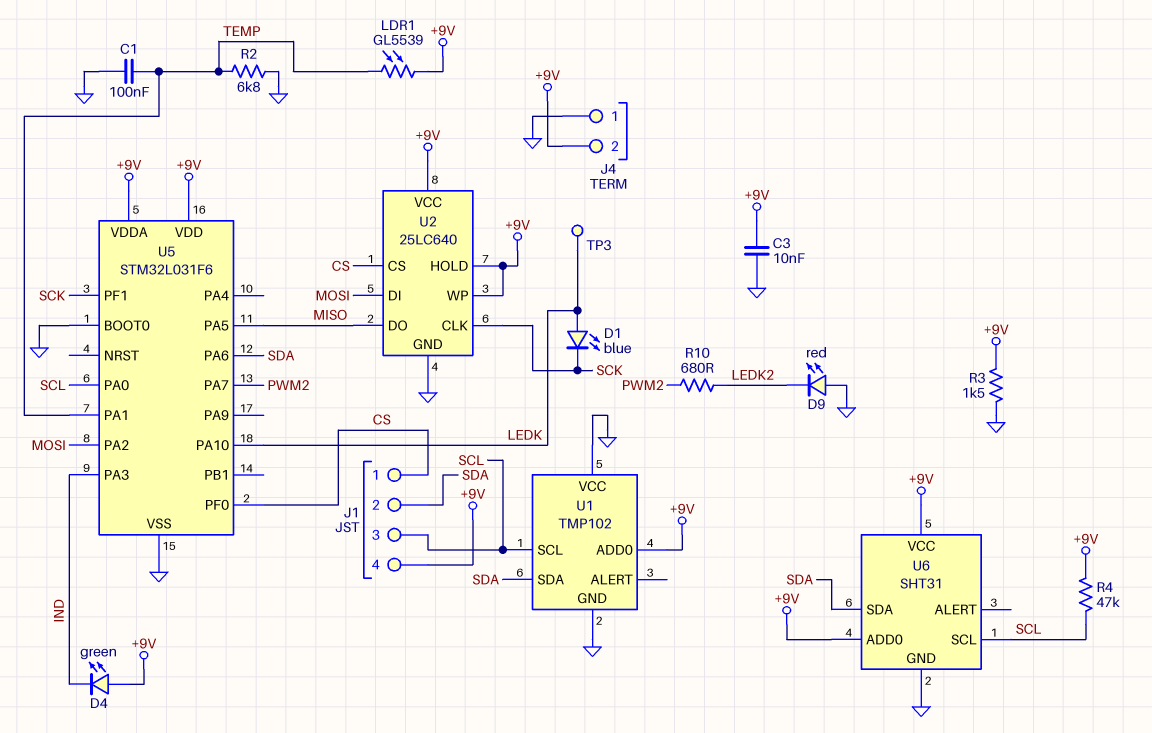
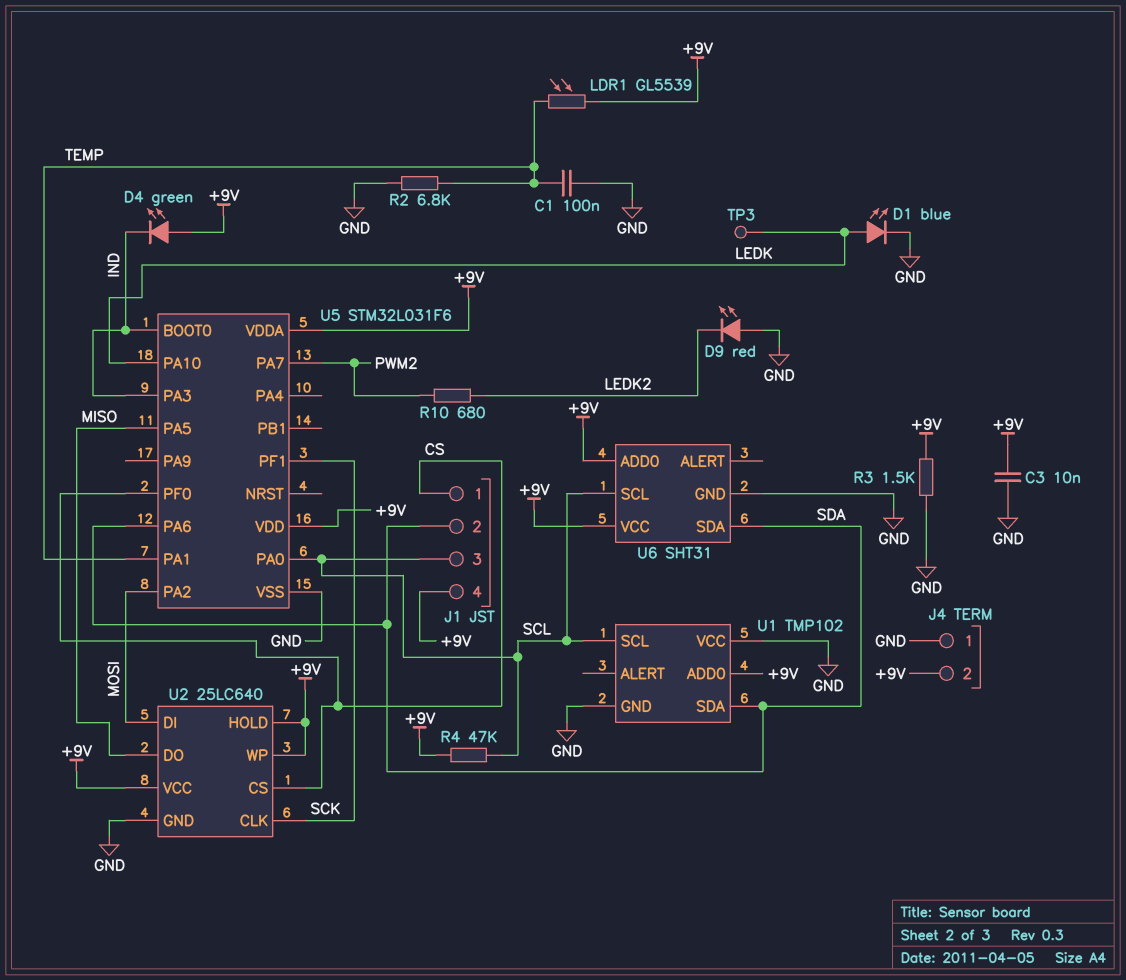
D1: LED blue (A LEDK, K SCK) -> LED blue (A LEDK, K GND)
U5 pin BOOT0: GND -> IND

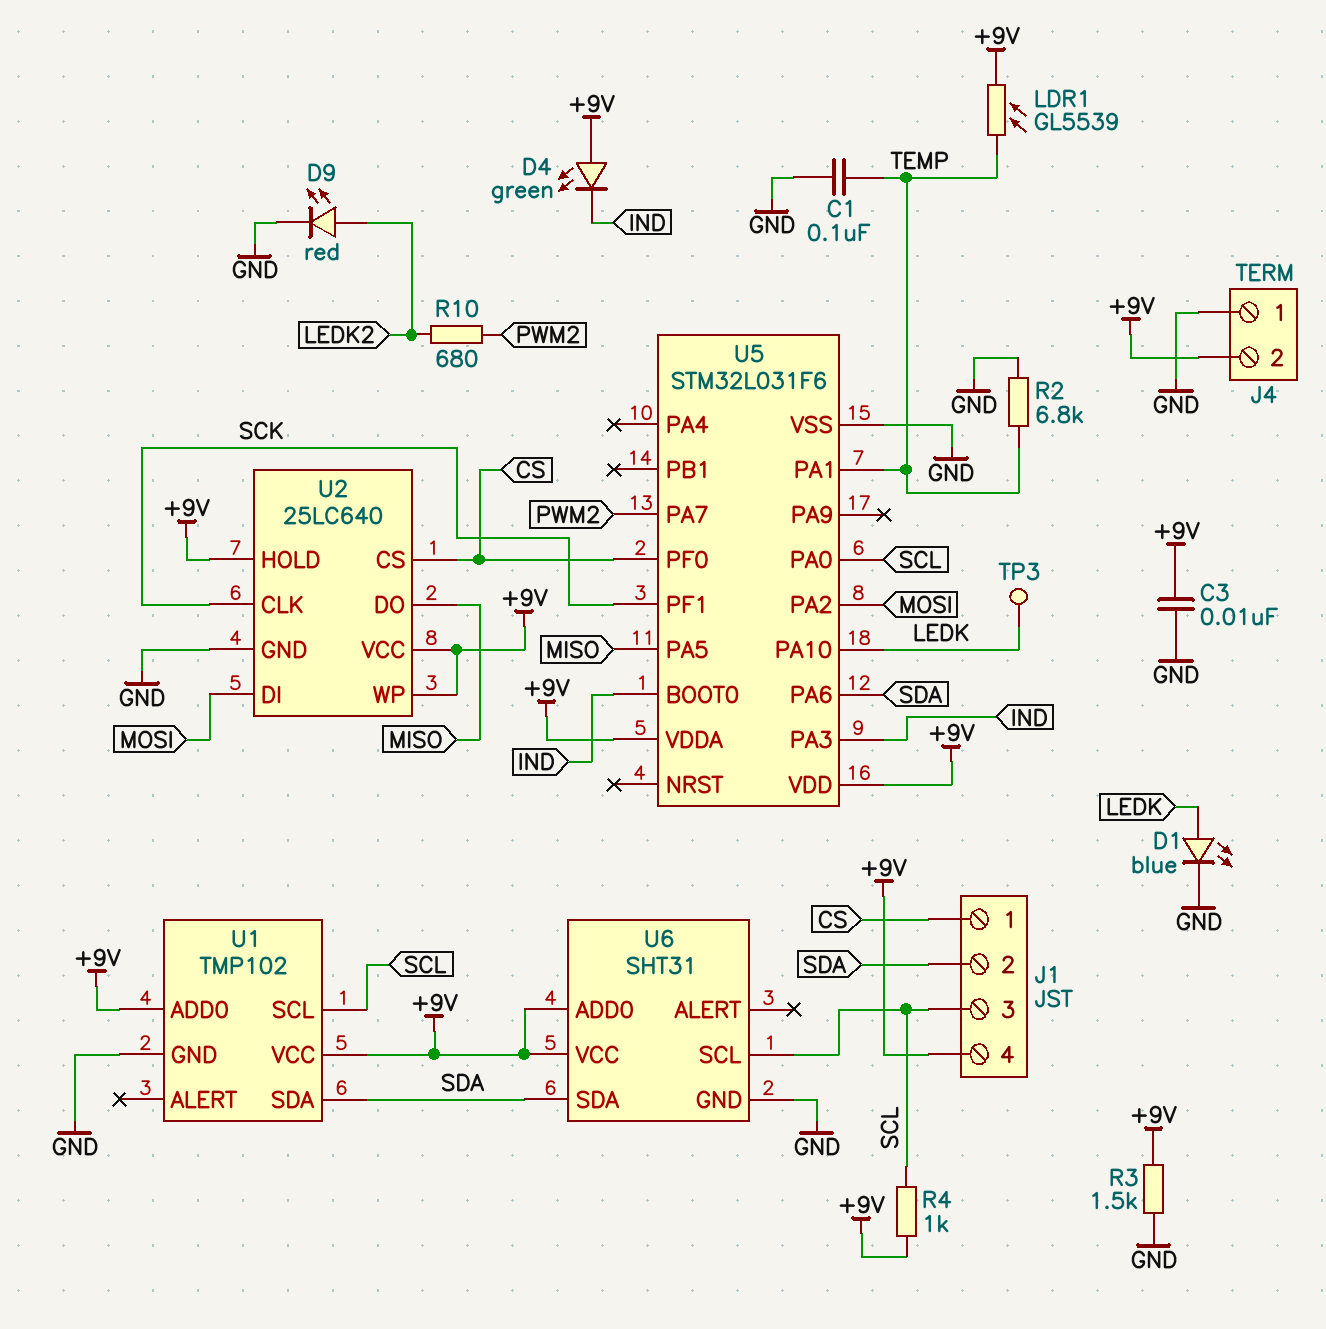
D9: LED red (A GND, K LEDK2) -> LED red (A LEDK2, K GND)
R4: 47k (+9V, SCL) -> 1k (+9V, SCL)
U1 pin VCC: GND -> +9V

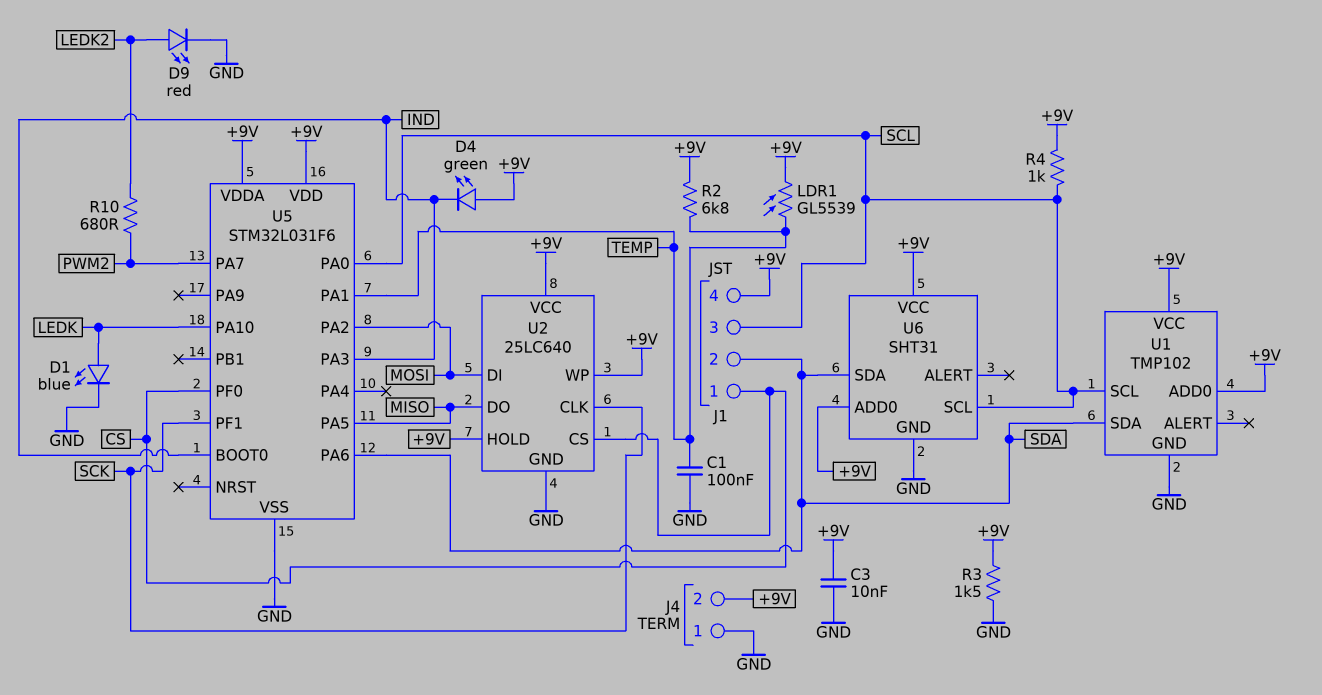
R2: 6.8k (GND, TEMP) -> 6.8k (+9V, TEMP)
TP3: test point (LEDK) -> none

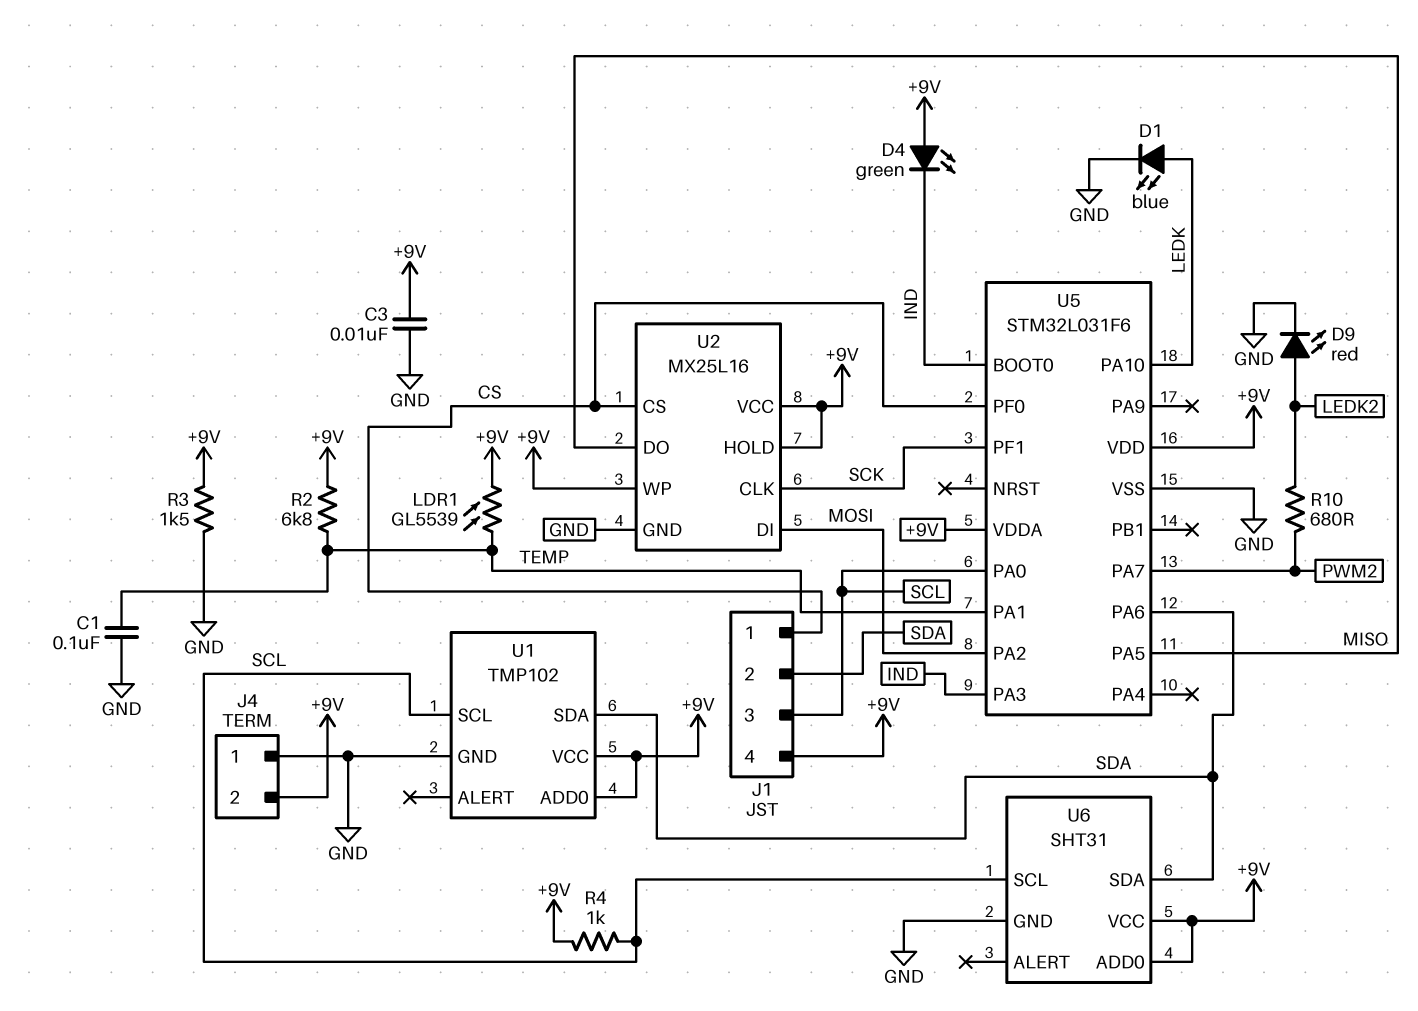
U2: 25LC640 -> MX25L16

